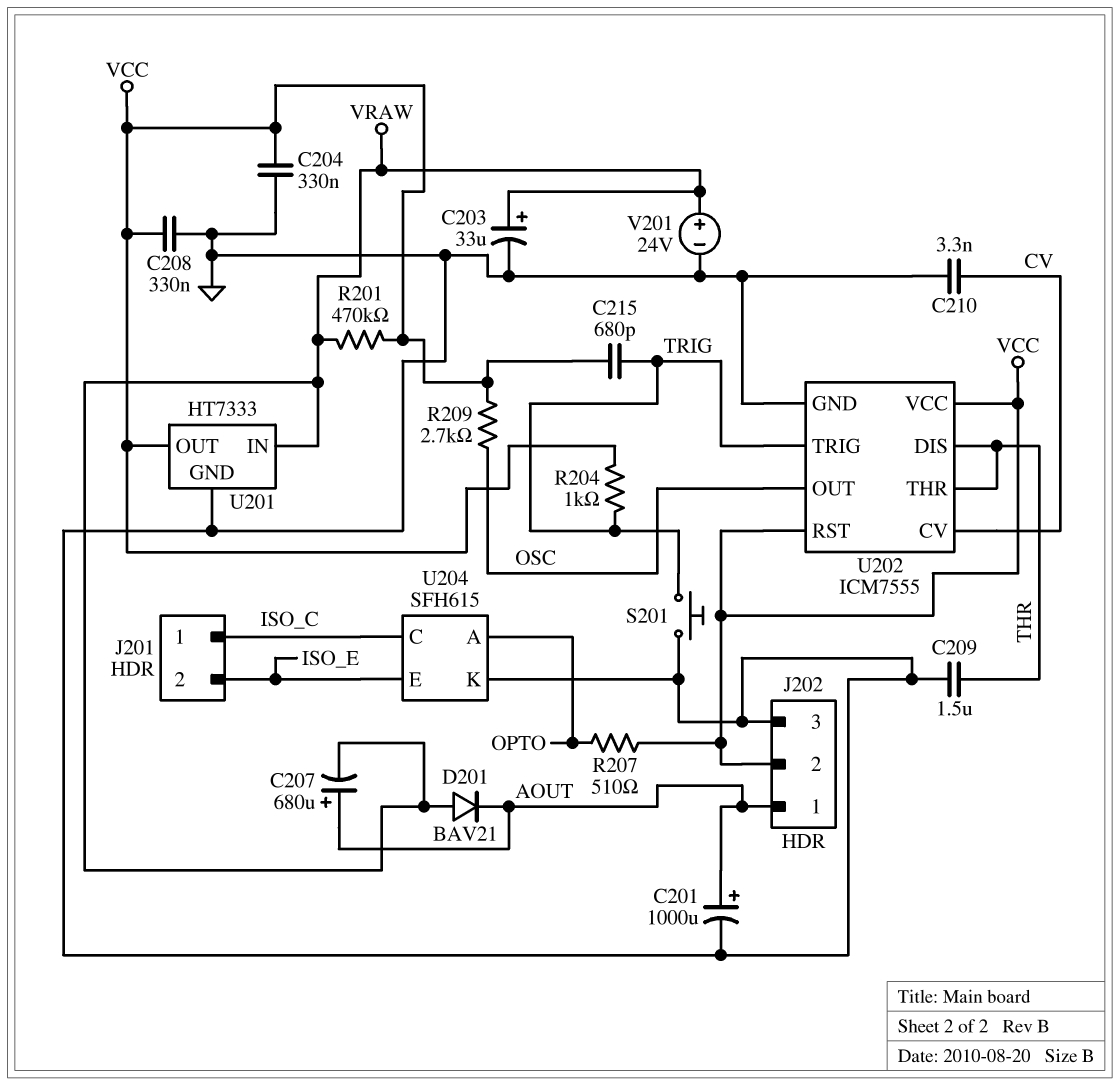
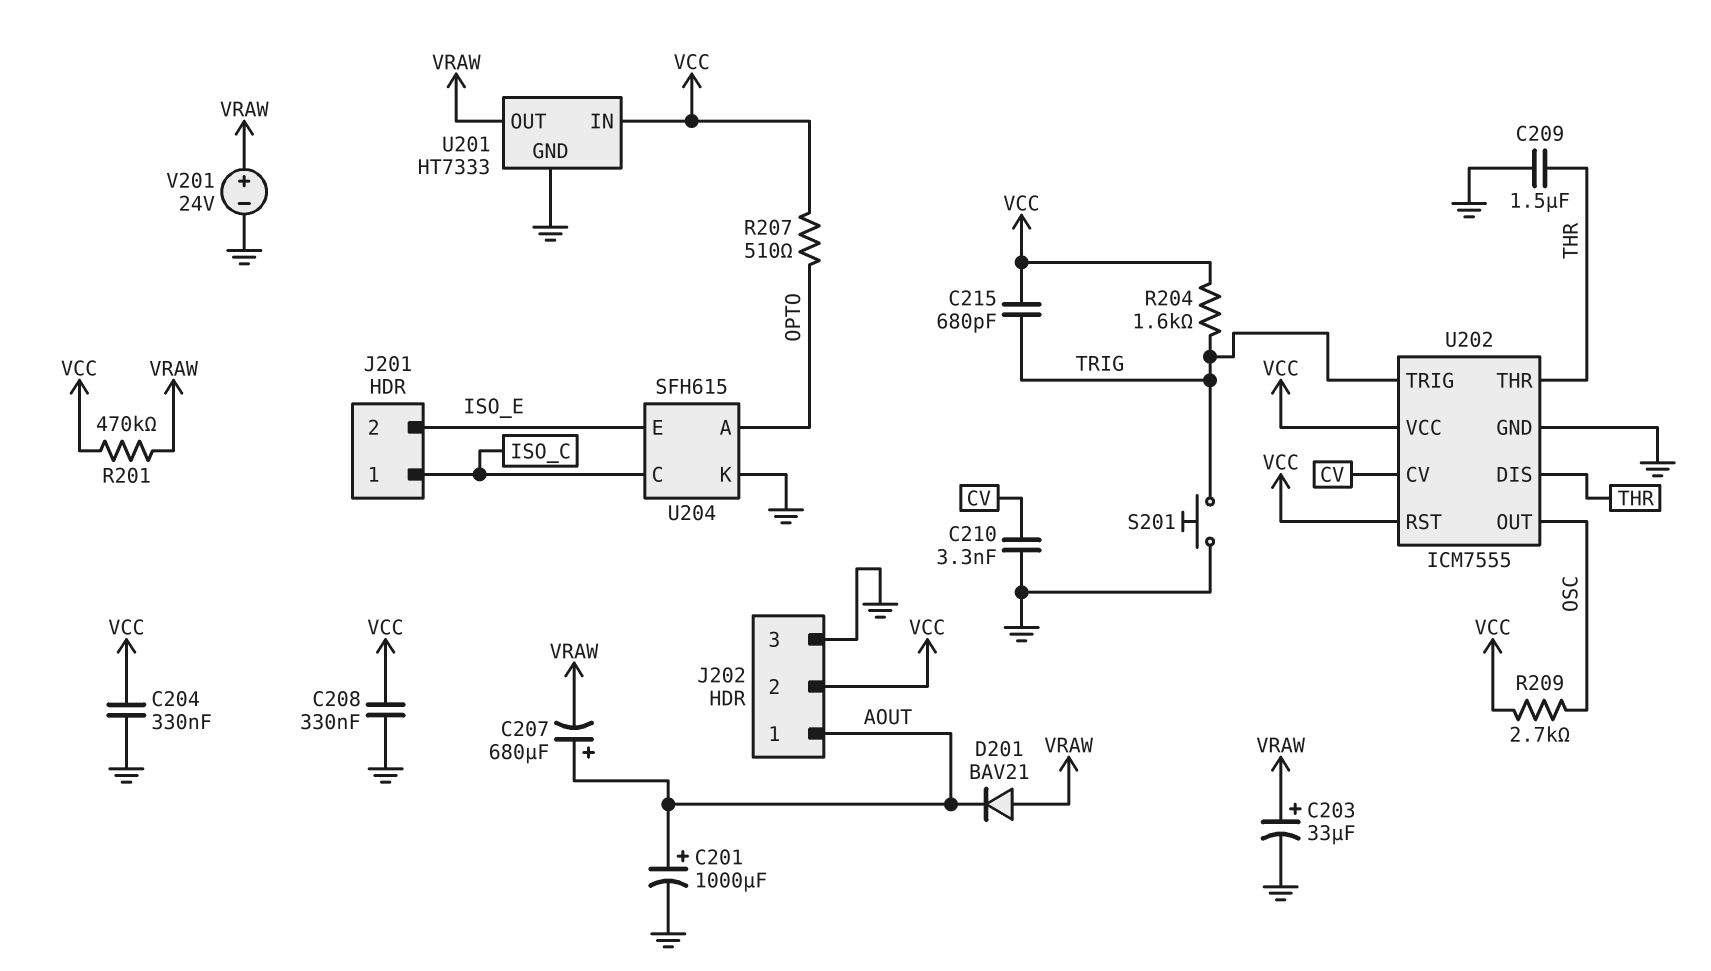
R204: 1k (TRIG, VCC) -> 1.6k (TRIG, VCC)
U201 pin IN: VRAW -> VCC
U201 pin OUT: VCC -> VRAW

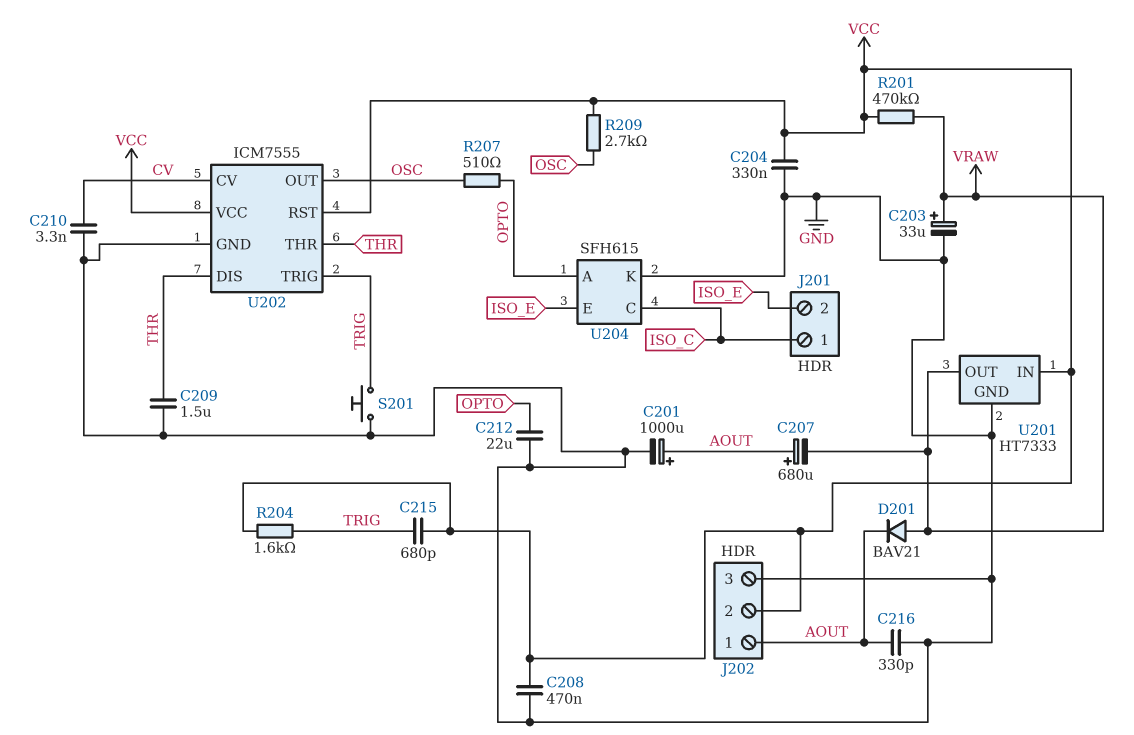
C208: 330nF (GND, VCC) -> 470nF (GND, VCC)
C212: none -> 22uF (GND, OPTO)
C216: none -> 330pF (AOUT, GND)
R207: 510 (OPTO, VCC) -> 510 (OPTO, OSC)
V201: 24V (plus VRAW, minus GND) -> none

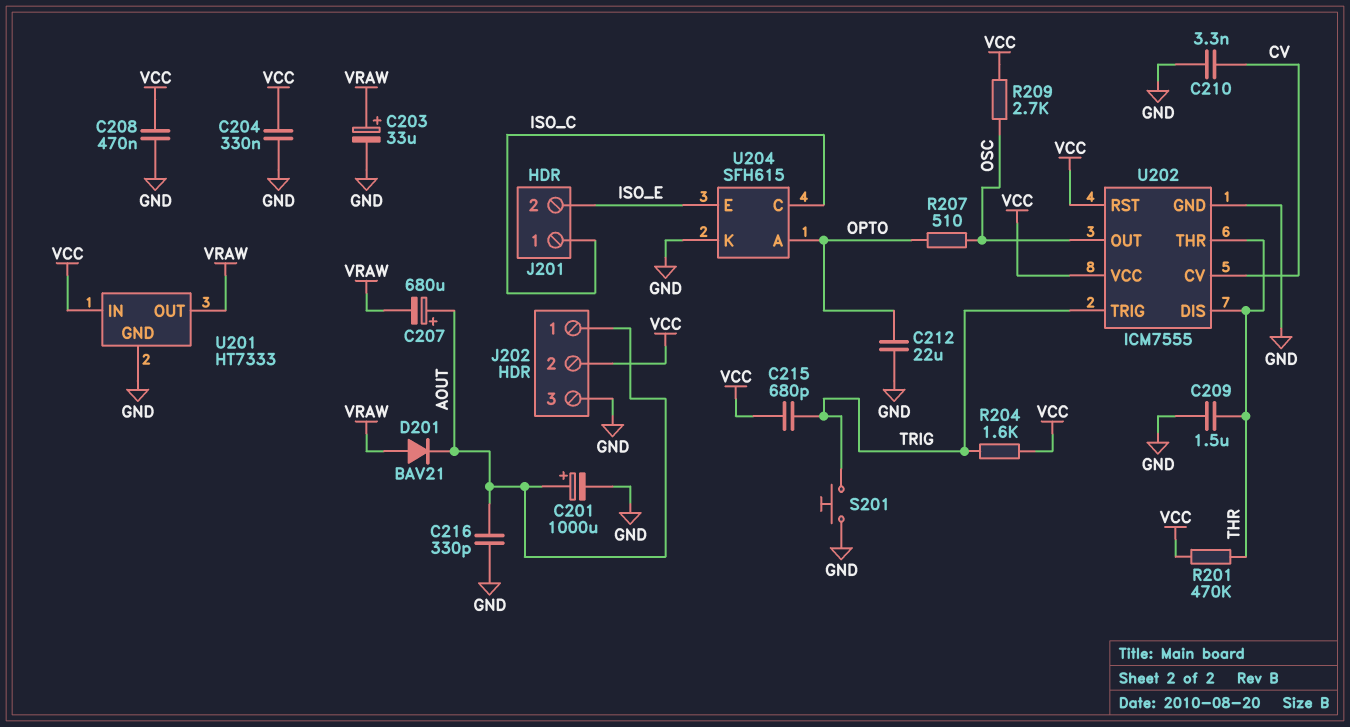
R201: 470k (VCC, VRAW) -> 470k (THR, VCC)

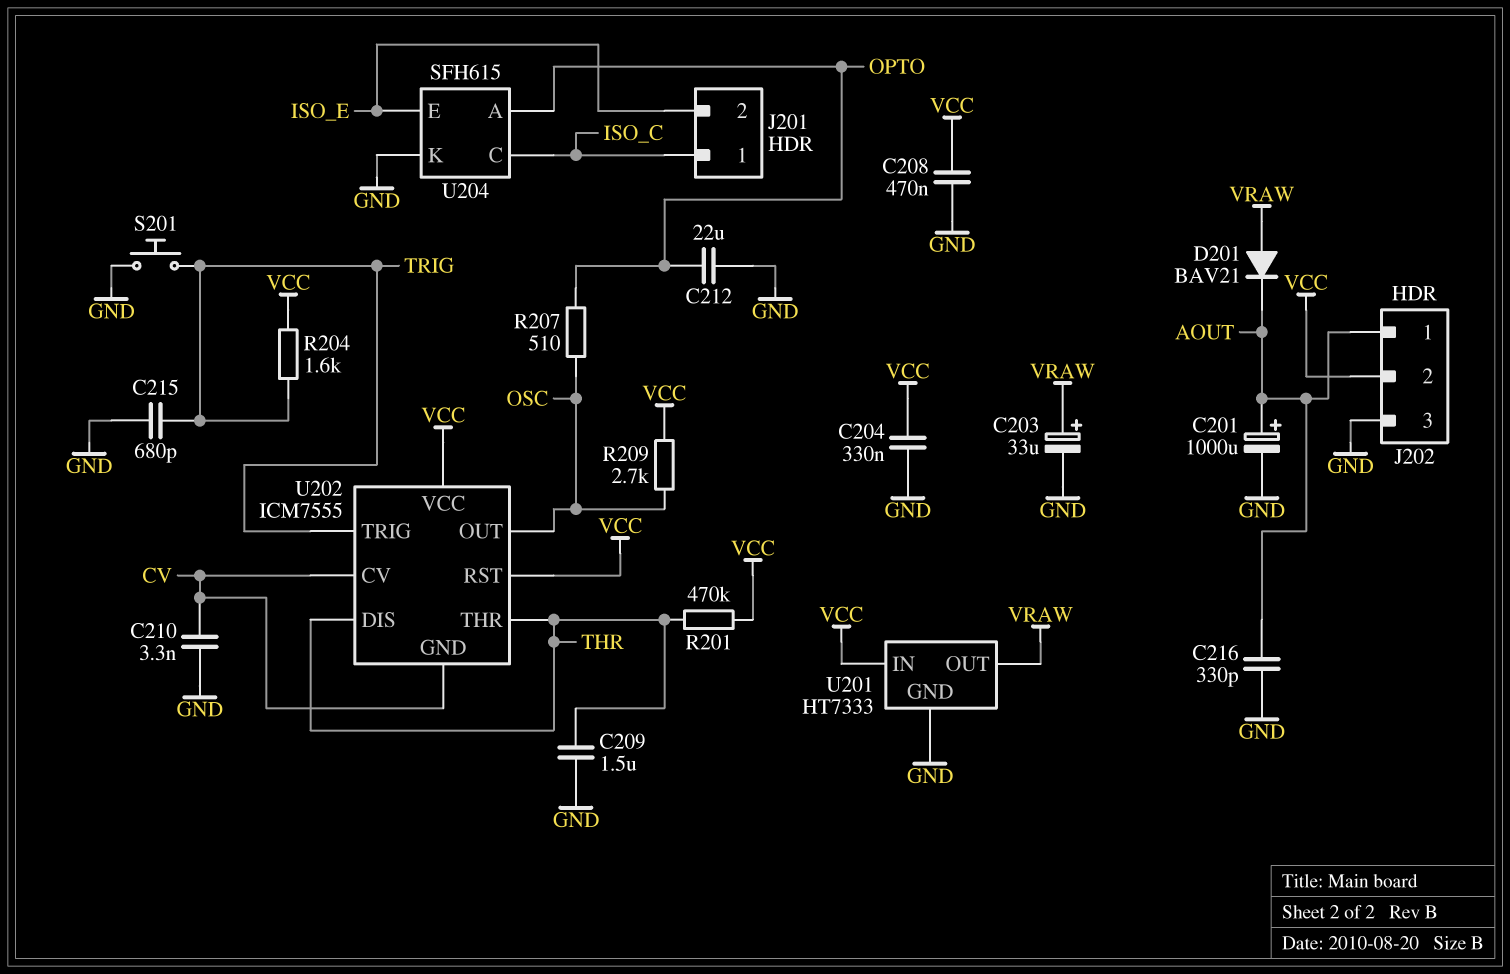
C207: 680uF (plus AOUT, minus VRAW) -> none
C215: 680pF (TRIG, VCC) -> 680pF (GND, TRIG)
U202 pin GND: GND -> CV

